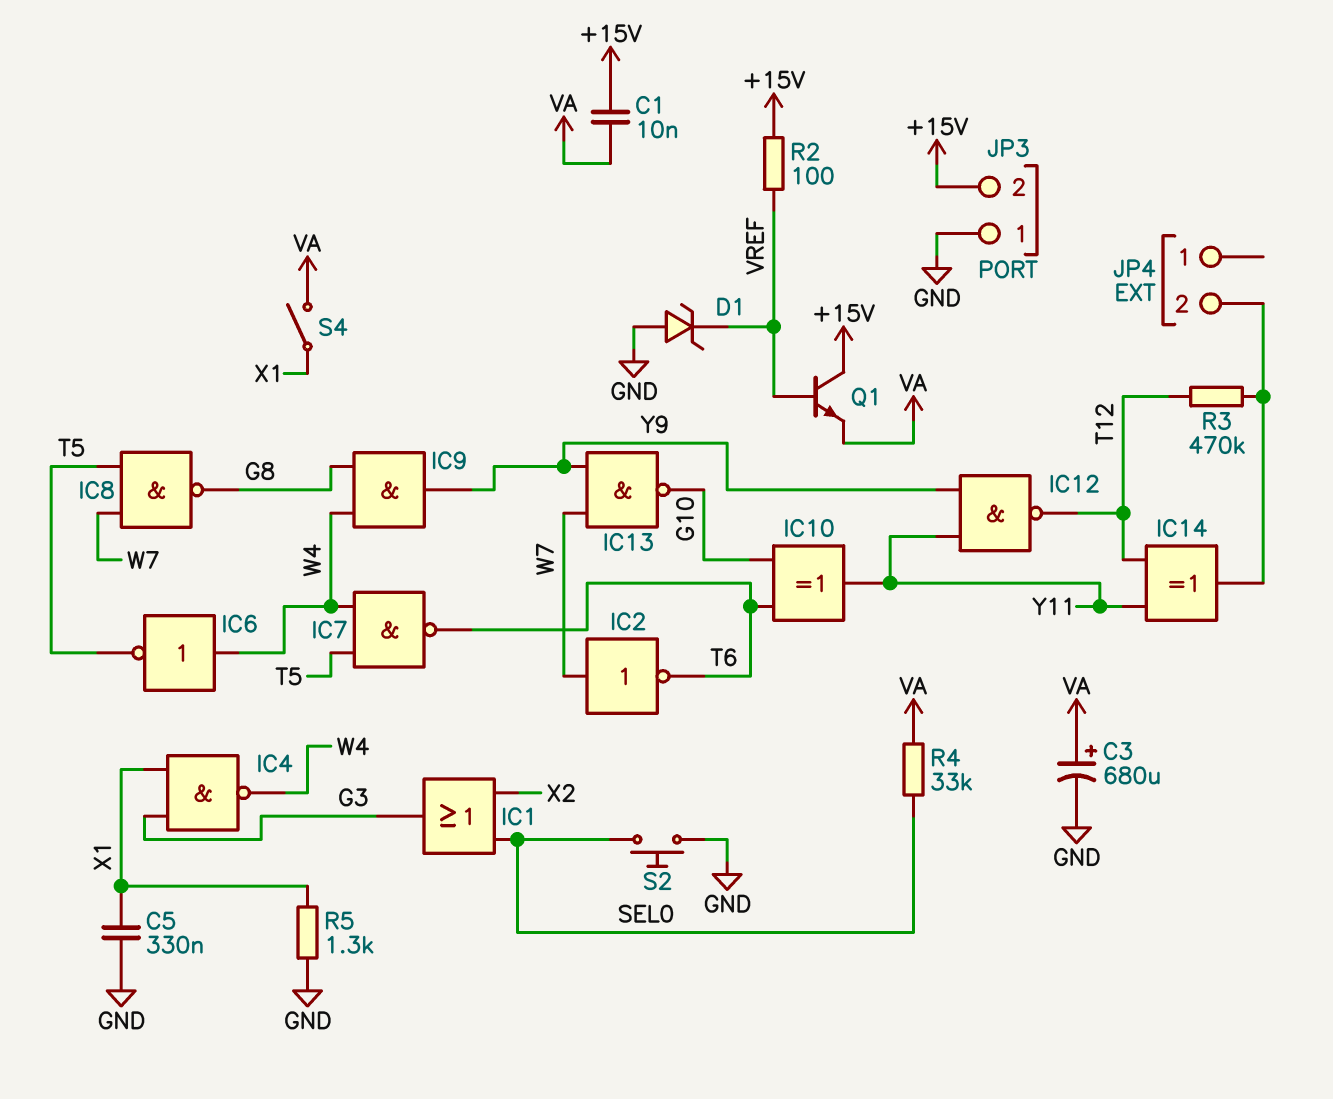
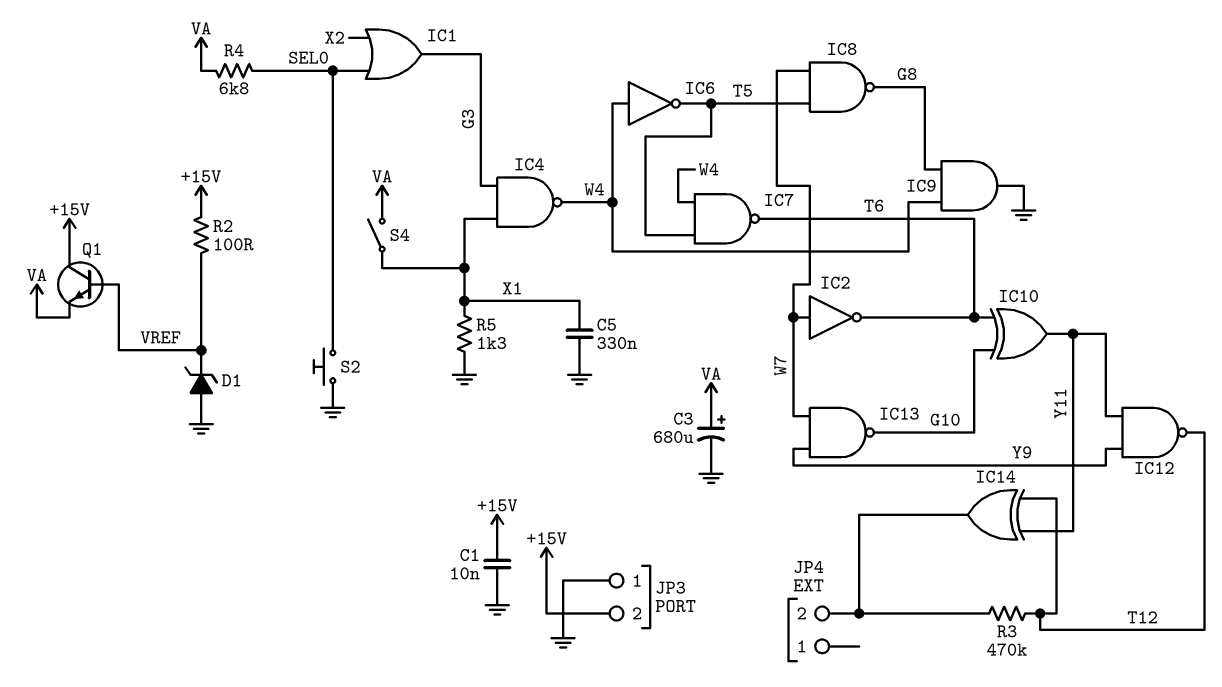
C1: 10nF (+15V, VA) -> 10nF (+15V, GND)
IC9: AND (in G8, in W4, out Y9) -> AND (in G8, in W4, out GND)
R4: 33k (SEL0, VA) -> 6.8k (SEL0, VA)

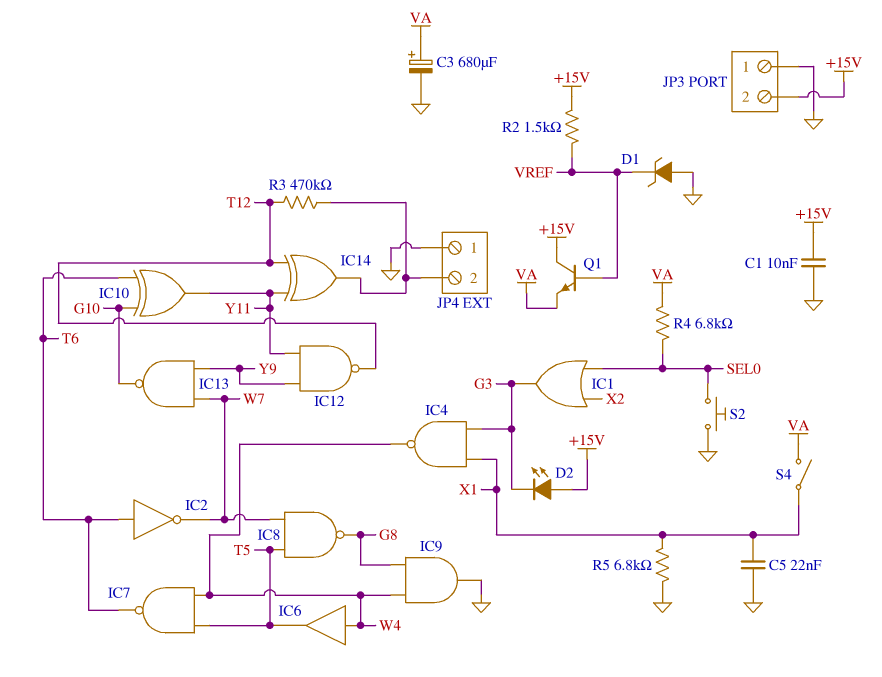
C5: 330nF (GND, X1) -> 22nF (GND, X1)
D2: none -> LED (A +15V, K G3)
IC2: NOT (in W7, out T6) -> NOT (in T6, out W7)
IC6: NOT (in W4, out T5) -> buffer (in W4, out T5)
JP4 pin 1: none -> GND
R2: 100 (+15V, VREF) -> 1.5k (+15V, VREF)
R5: 1.3k (GND, X1) -> 6.8k (GND, X1)

